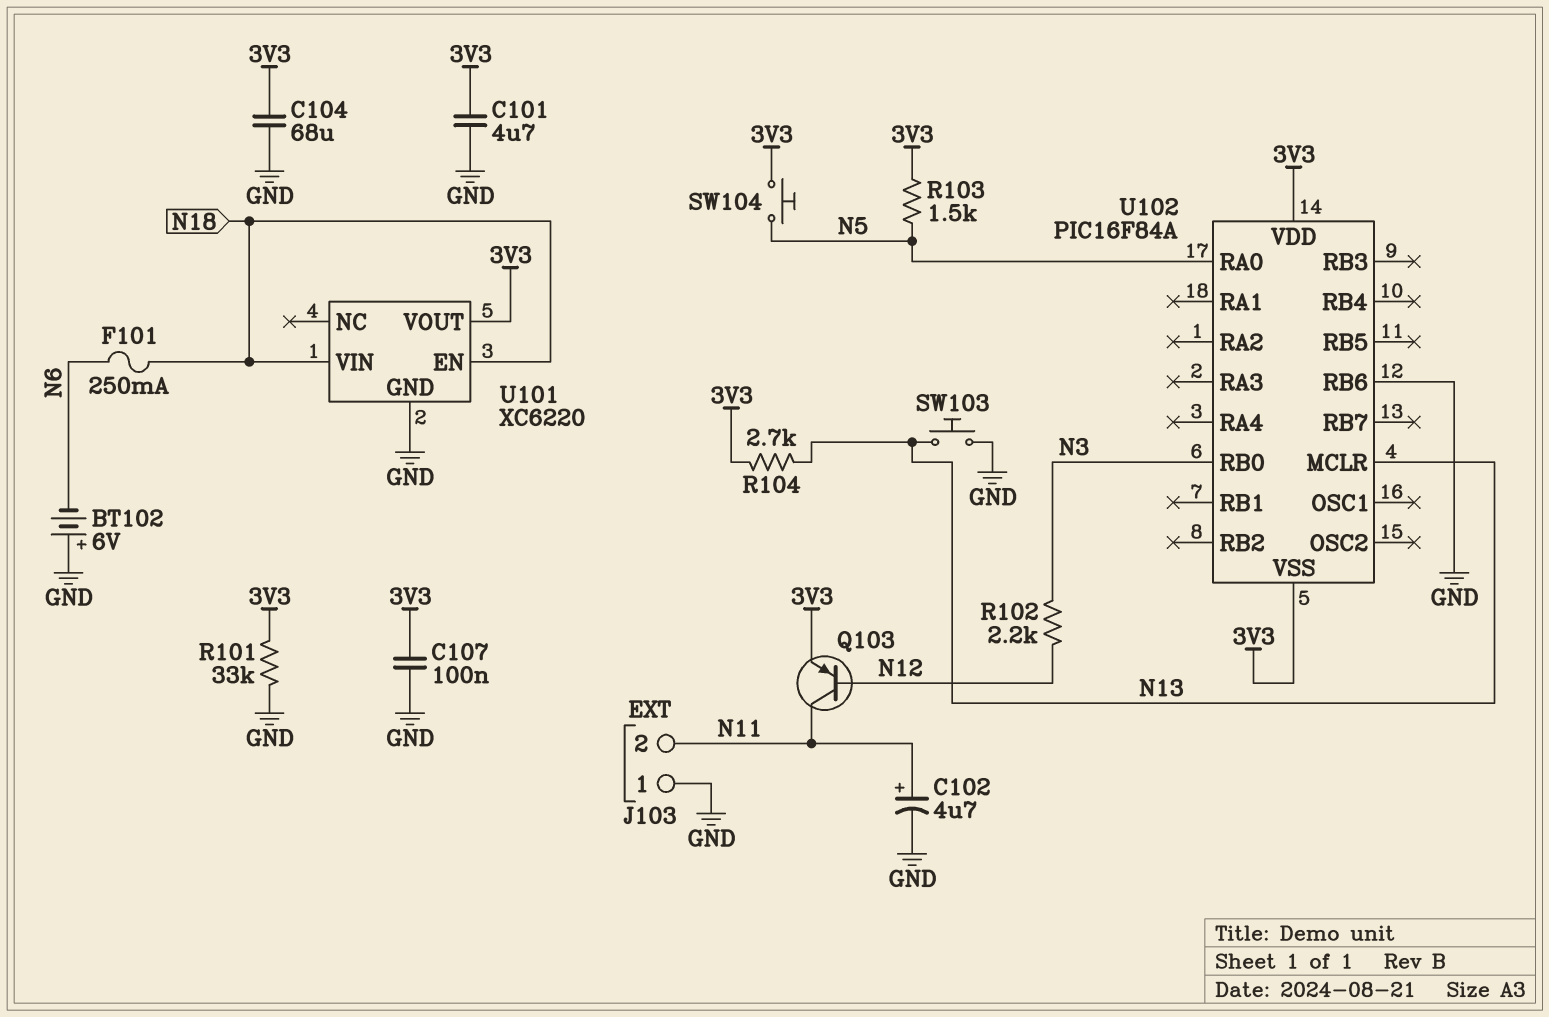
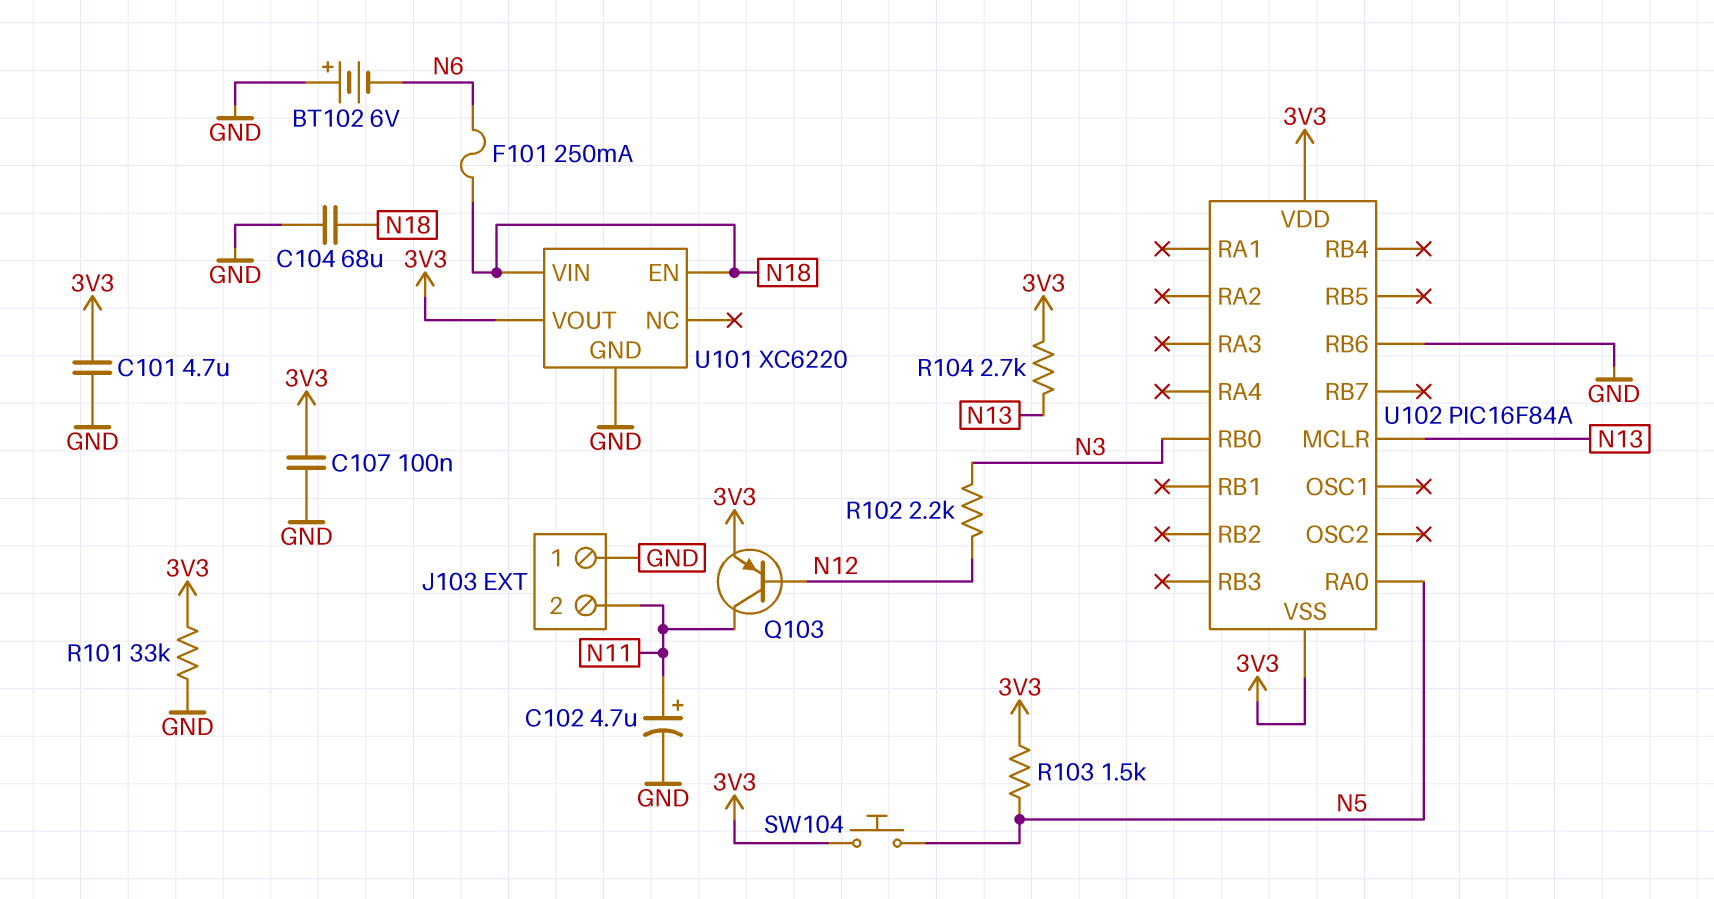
C104: 68uF (3V3, GND) -> 68uF (GND, N18)
SW103: button (GND, N13) -> none

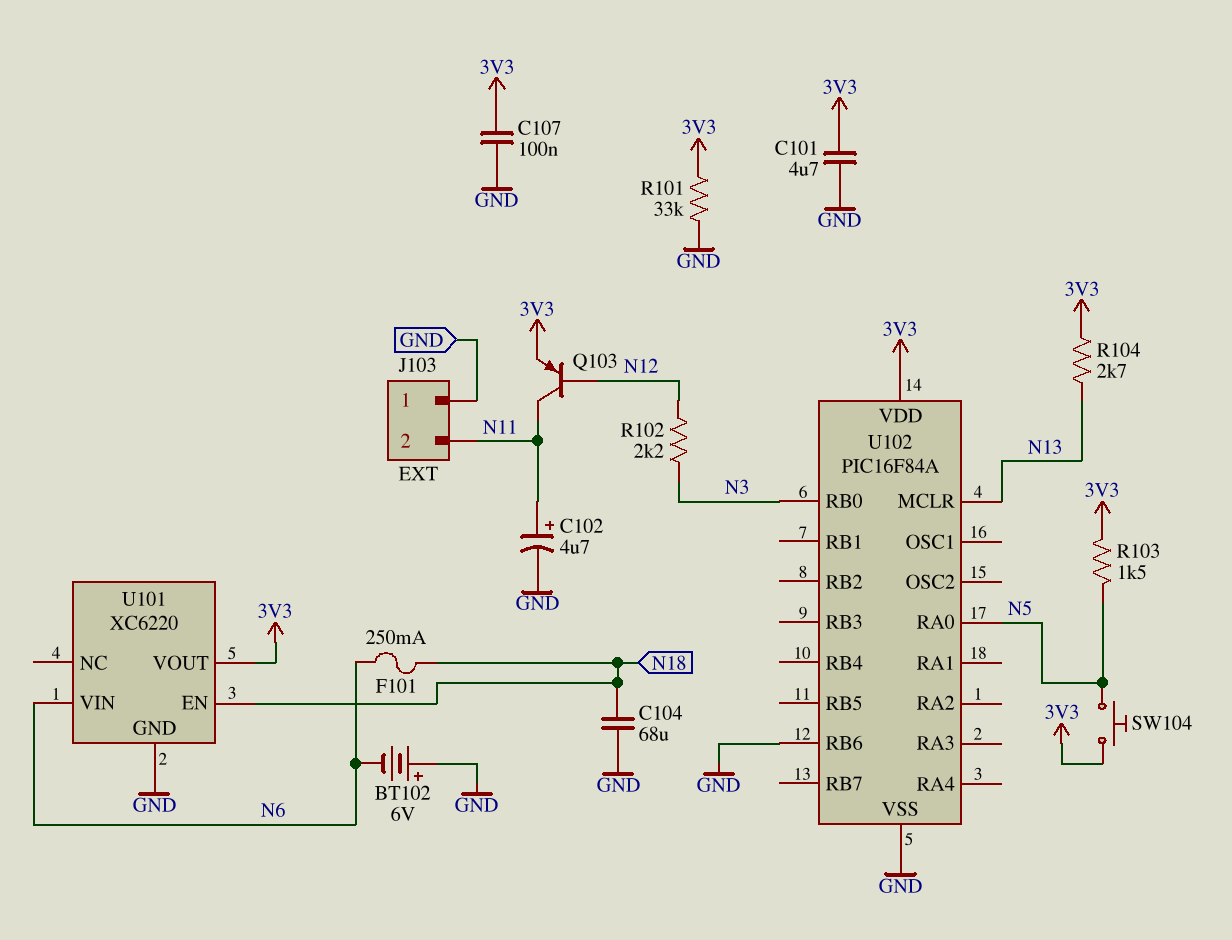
U101 pin VIN: N18 -> N6
U102 pin VSS: 3V3 -> GND

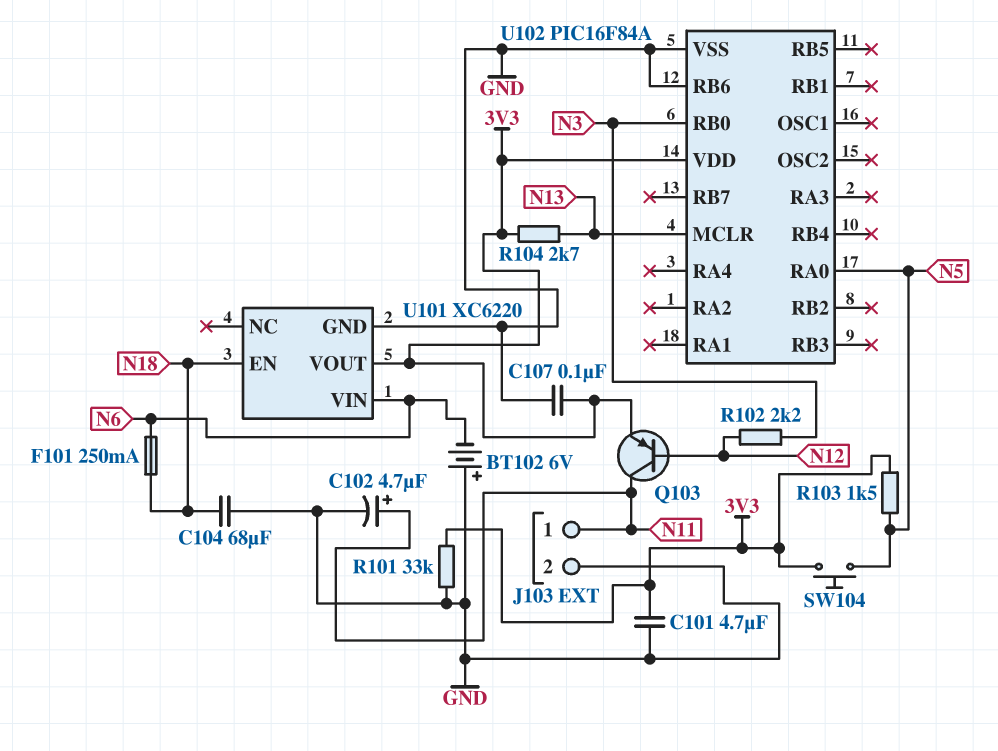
J103 pin 1: GND -> N11
J103 pin 2: N11 -> GND

